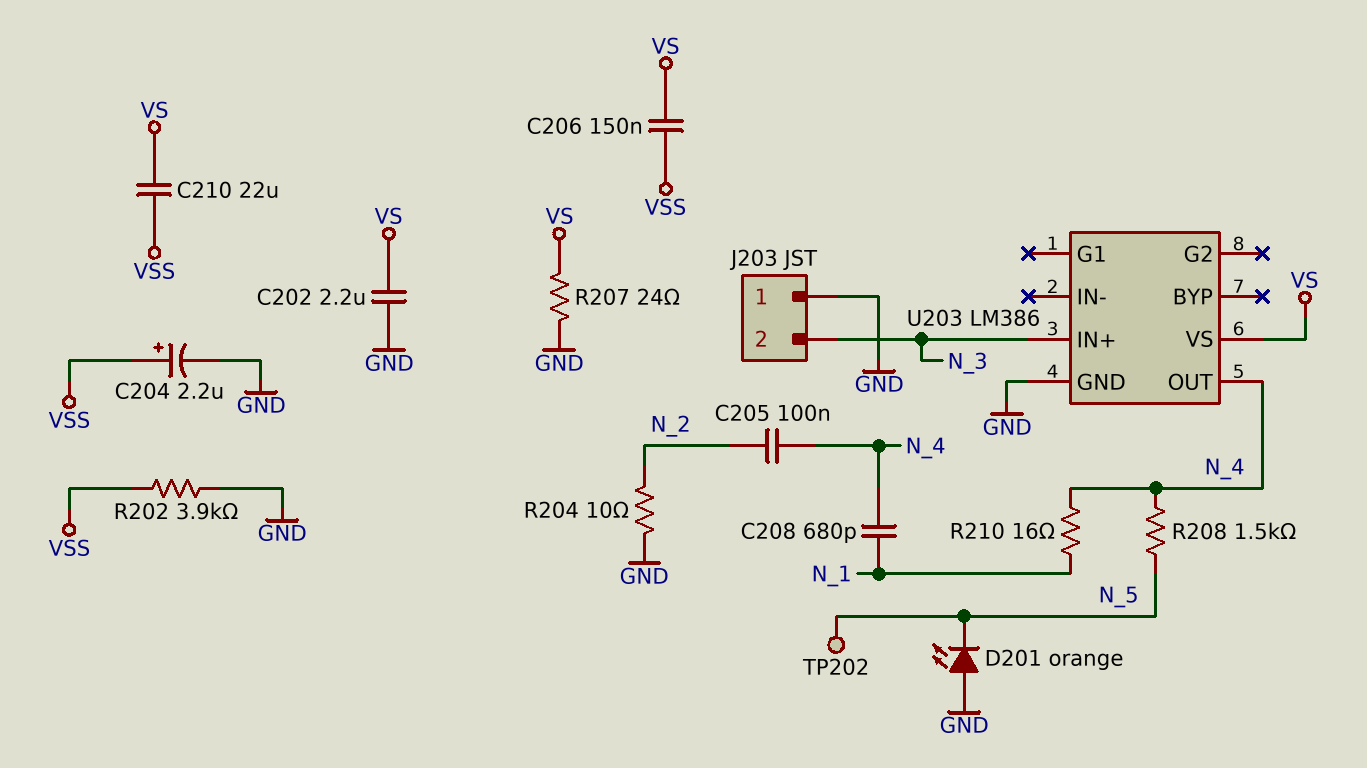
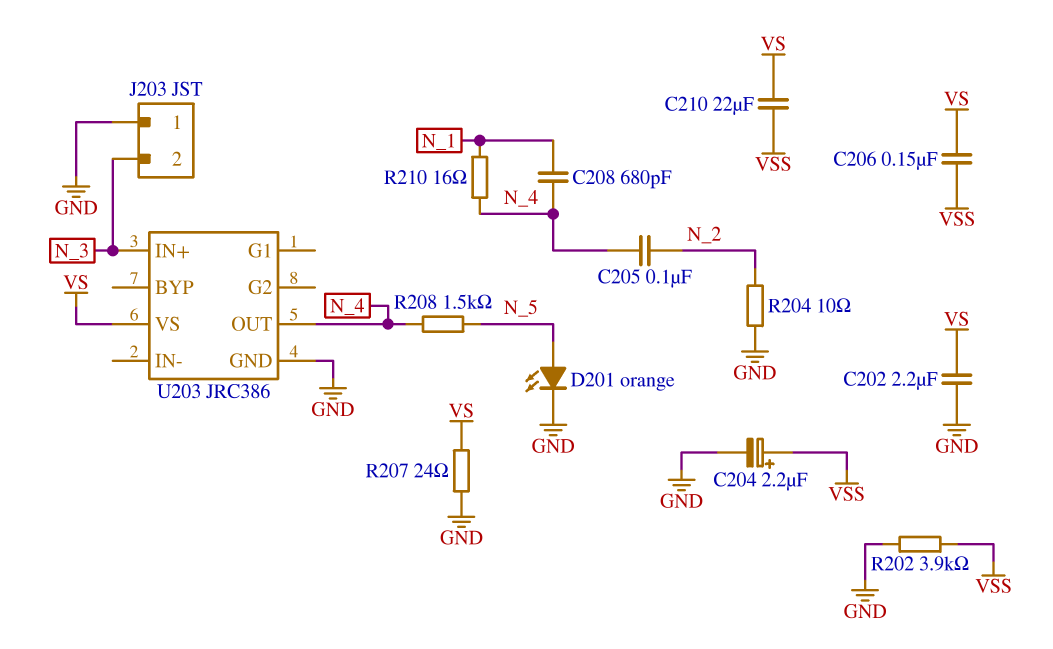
D201: LED orange (A GND, K N_5) -> LED orange (A N_5, K GND)
TP202: test point (N_5) -> none
U203: LM386 -> JRC386

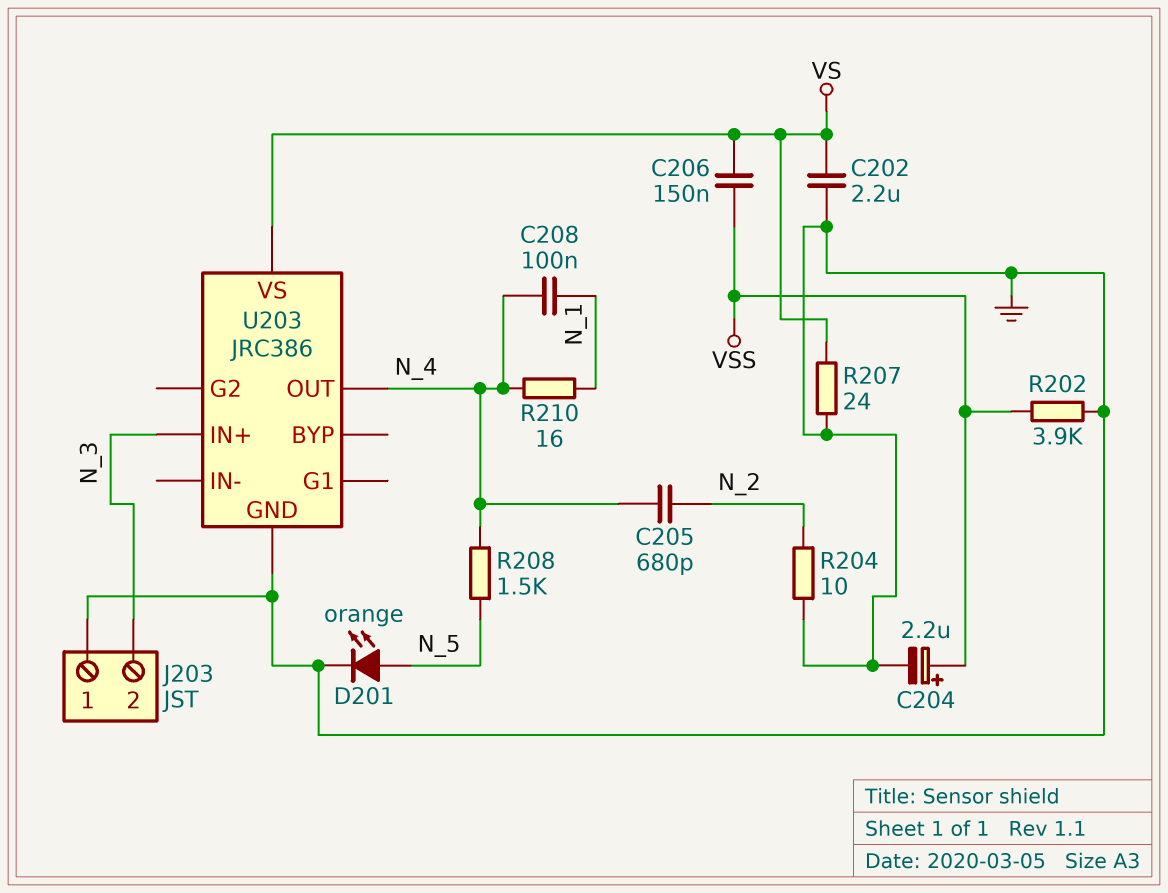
C205: 100nF (N_2, N_4) -> 680pF (N_2, N_4)
C208: 680pF (N_1, N_4) -> 100nF (N_1, N_4)
C210: 22uF (VS, VSS) -> none

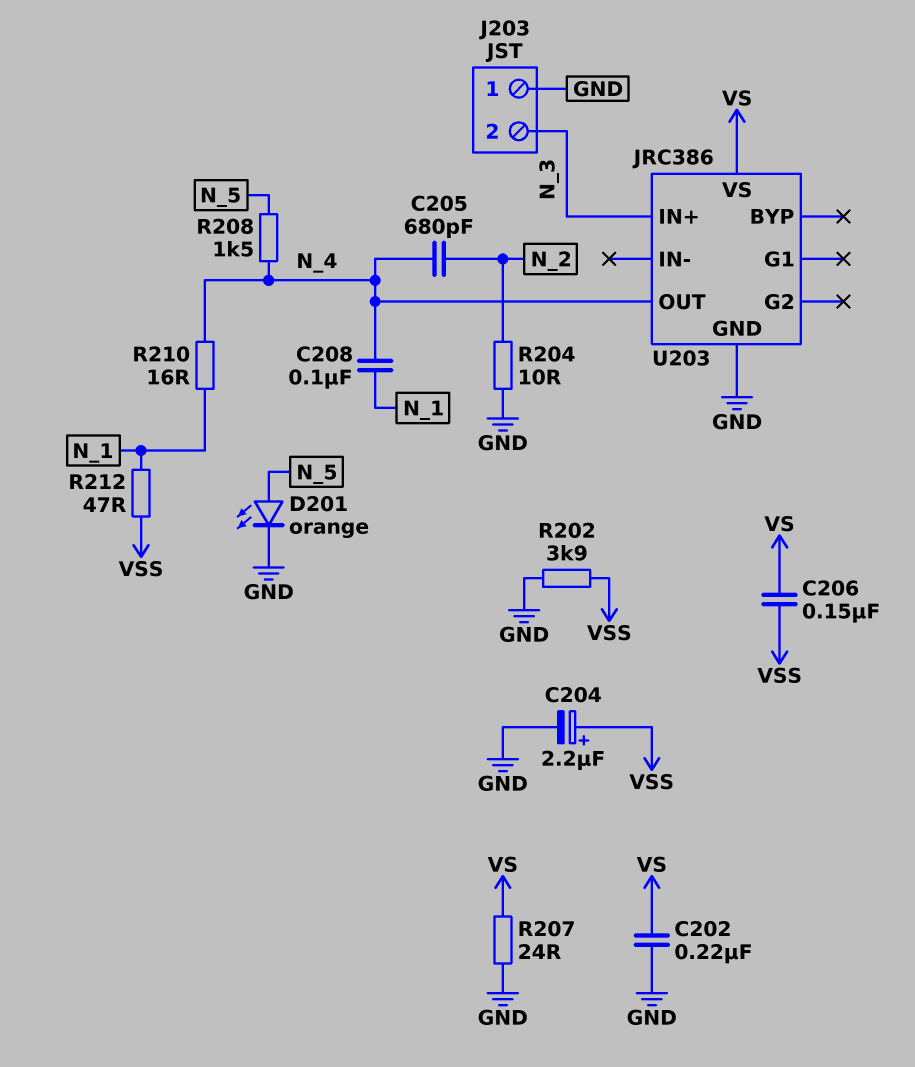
C202: 2.2uF (GND, VS) -> 220nF (GND, VS)
R212: none -> 47 (N_1, VSS)

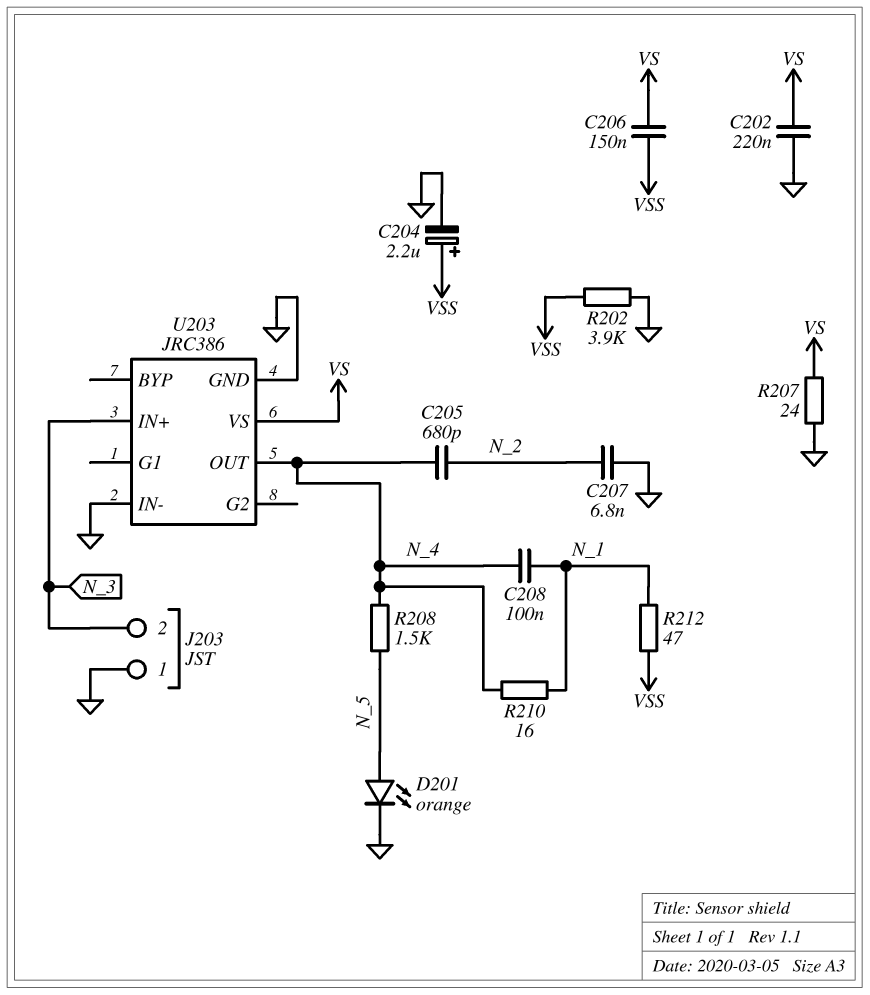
C207: none -> 6.8nF (GND, N_2)
R204: 10 (GND, N_2) -> none
U203 pin IN-: none -> GND

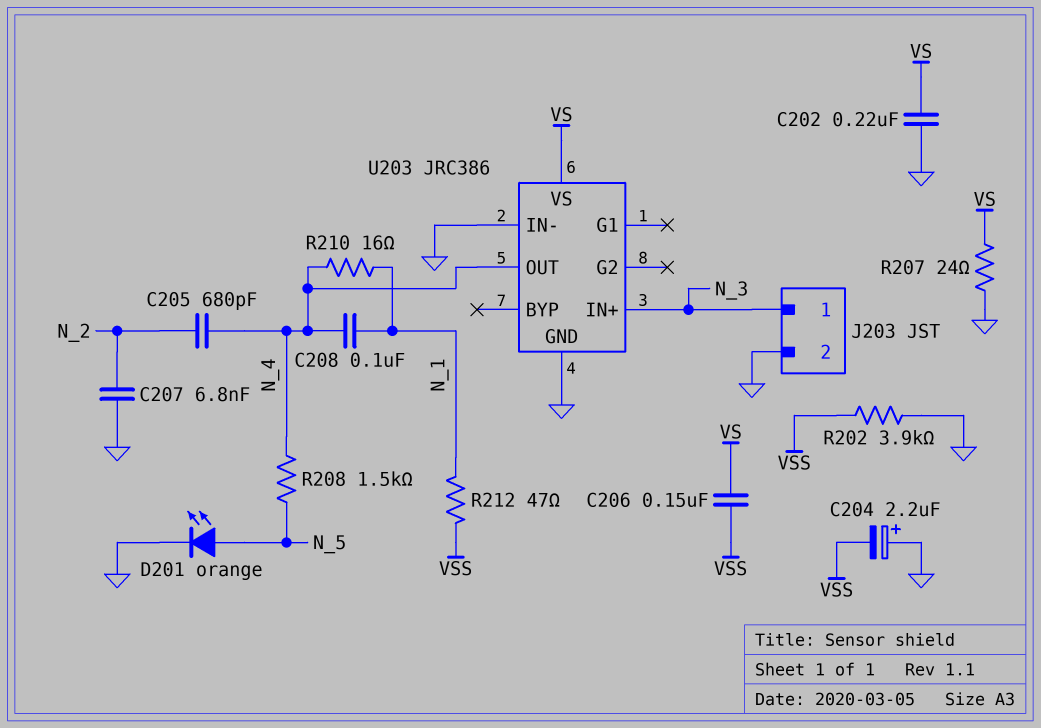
C204: 2.2uF (plus VSS, minus GND) -> 2.2uF (plus GND, minus VSS)
J203 pin 1: GND -> N_3
J203 pin 2: N_3 -> GND

